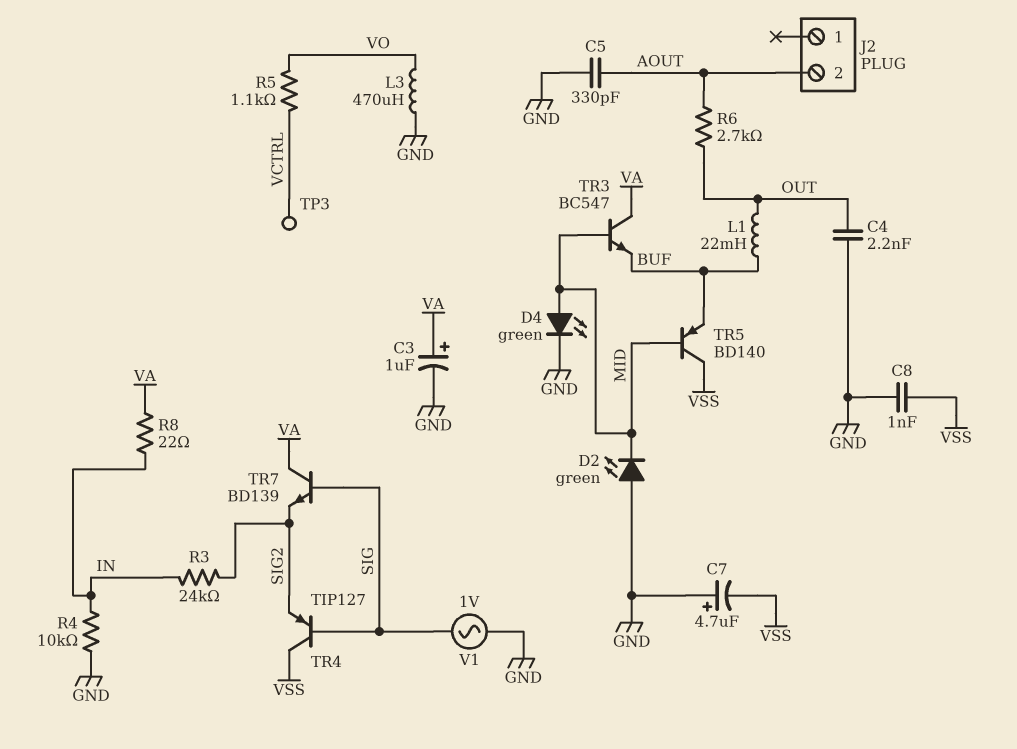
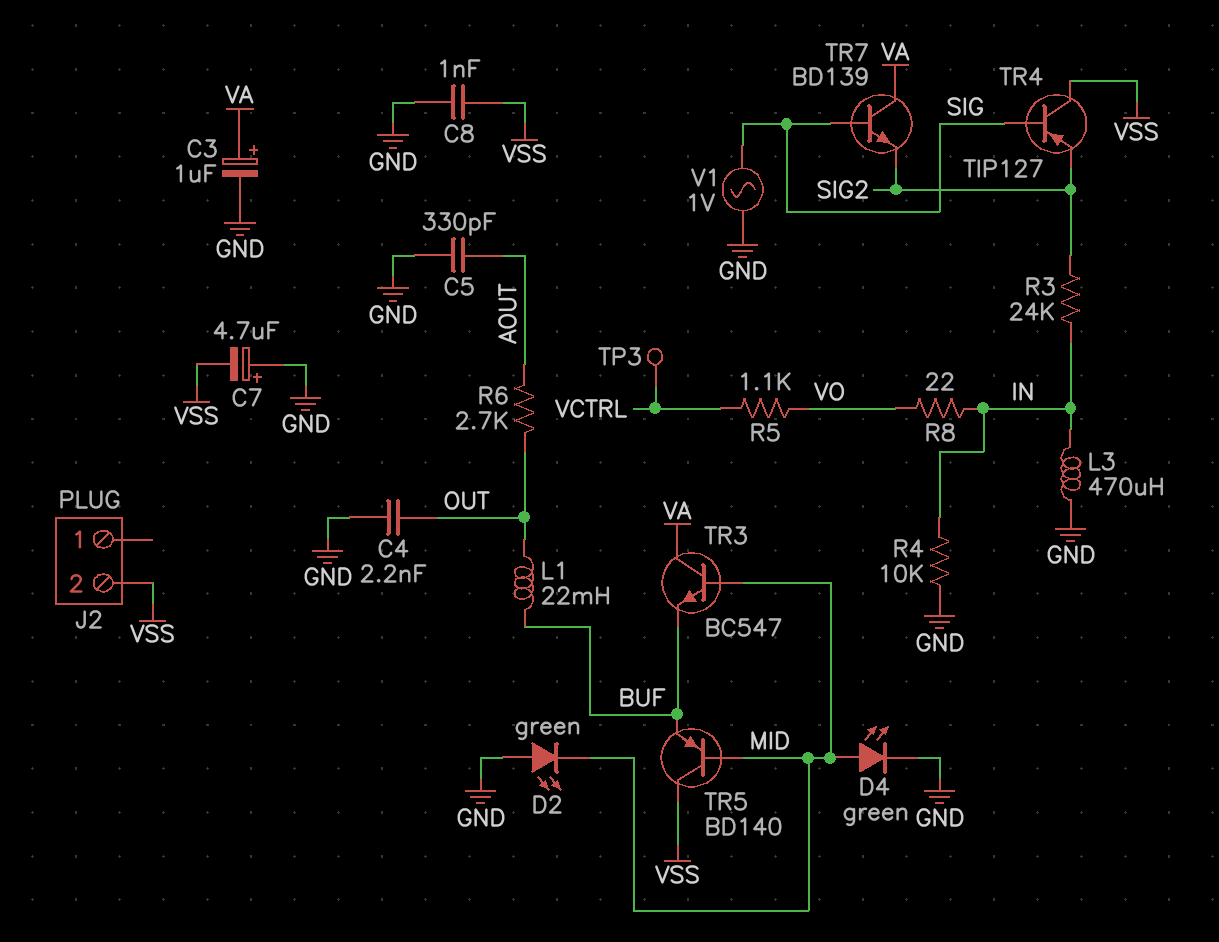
J2 pin 2: AOUT -> VSS
L3: 470uH (GND, VO) -> 470uH (GND, IN)
R8: 22 (IN, VA) -> 22 (IN, VO)

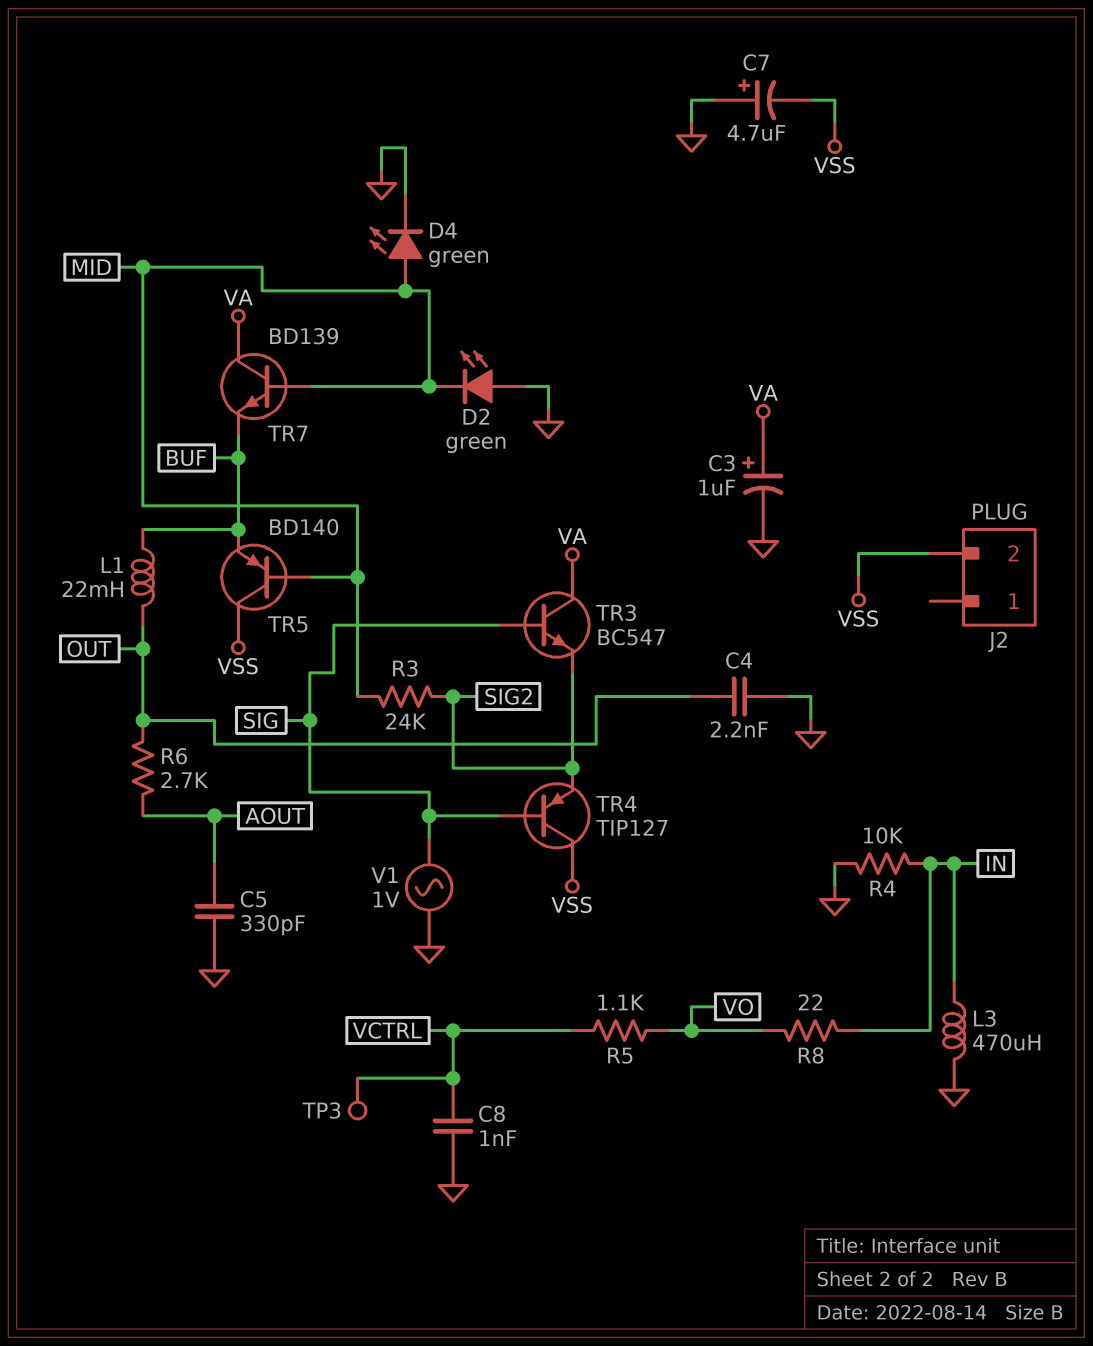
C8: 1nF (GND, VSS) -> 1nF (GND, VCTRL)
R3: 24k (IN, SIG2) -> 24k (MID, SIG2)
TR3: NPN BC547 (B MID, C VA, E BUF) -> NPN BC547 (B SIG, C VA, E SIG2)
TR7: NPN BD139 (B SIG, C VA, E SIG2) -> NPN BD139 (B MID, C VA, E BUF)

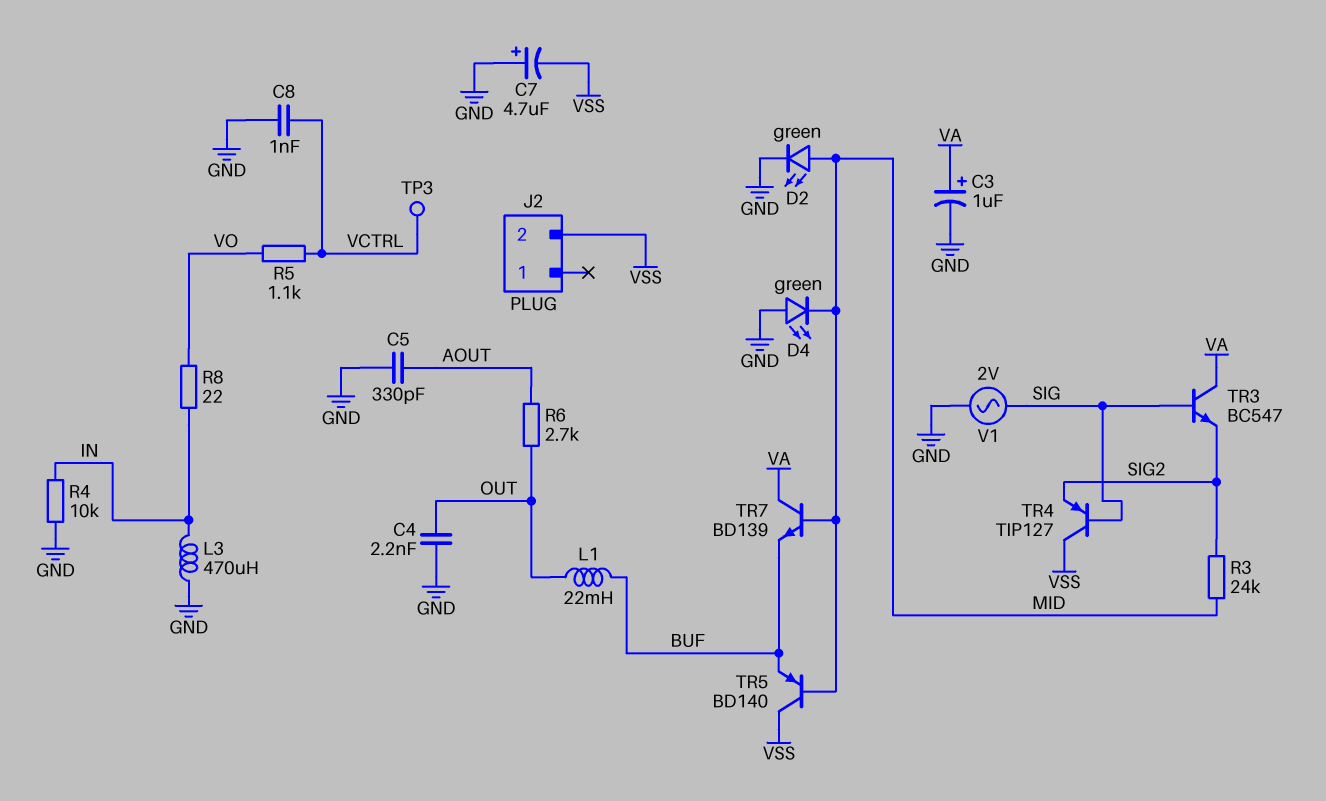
D2: LED green (A GND, K MID) -> LED green (A MID, K GND)
D4: LED green (A MID, K GND) -> LED green (A GND, K MID)
V1: AC 1V (GND, SIG) -> AC 2V (GND, SIG)

